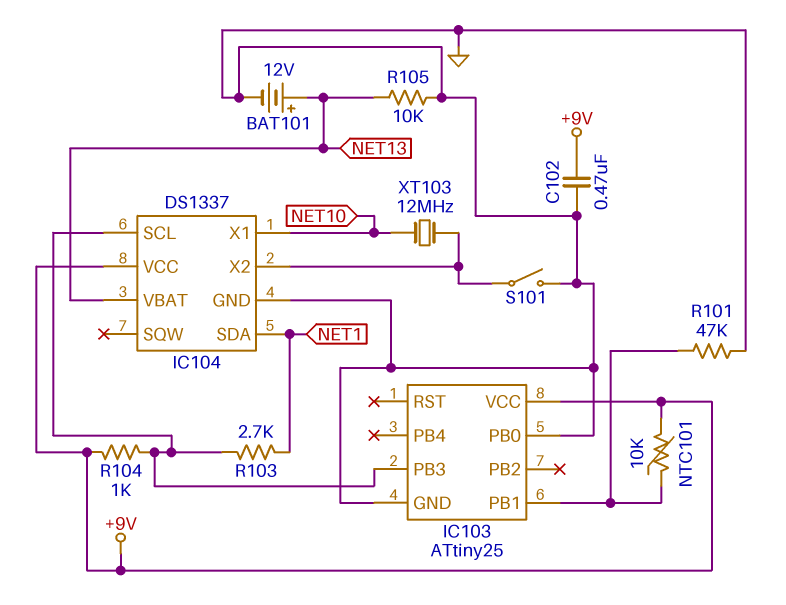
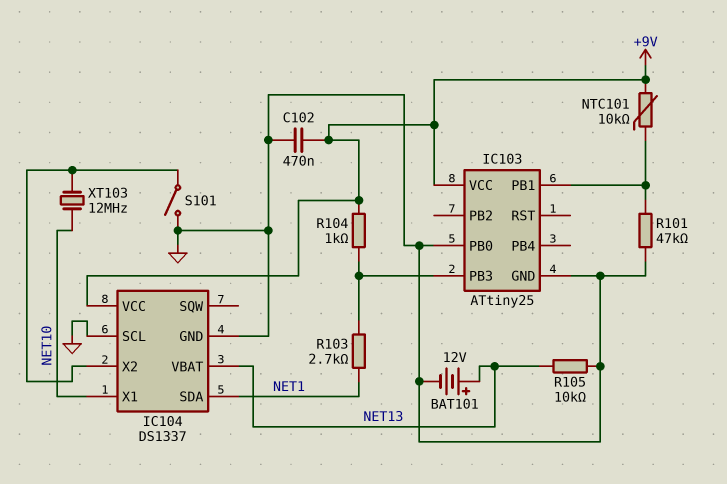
IC104 pin SCL: IC103/PB3 -> GND

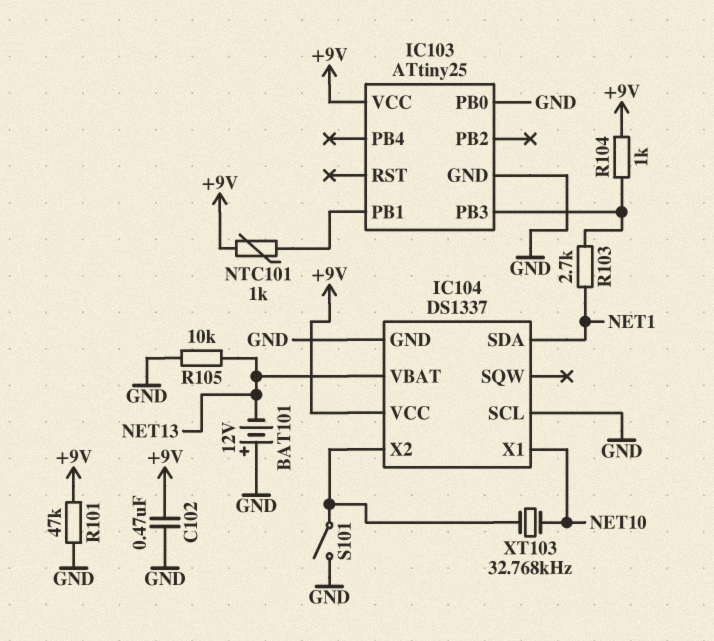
BAT101: 12V (plus NET13, minus GND) -> 12V (plus GND, minus NET13)
NTC101: 10k (+9V, IC103/PB1) -> 1k (+9V, IC103/PB1)
R101: 47k (GND, IC103/PB1) -> 47k (+9V, GND)
XT103: 12MHz (IC104/X2, NET10) -> 32.768kHz (IC104/X2, NET10)

